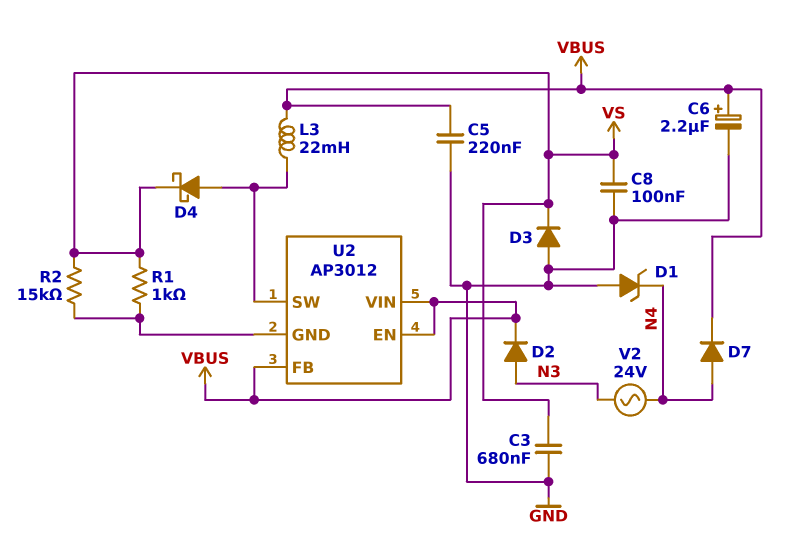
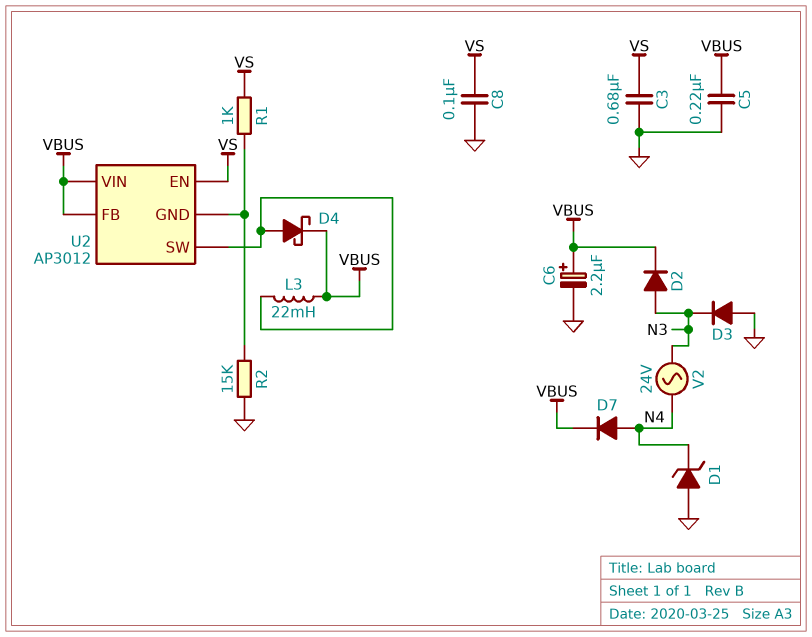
D3: diode (A GND, K VS) -> diode (A GND, K N3)
D4: schottky (A U2/SW, K VS) -> schottky (A U2/SW, K VBUS)
R2: 15k (U2/GND, VS) -> 15k (GND, U2/GND)
U2 pin EN: VBUS -> VS

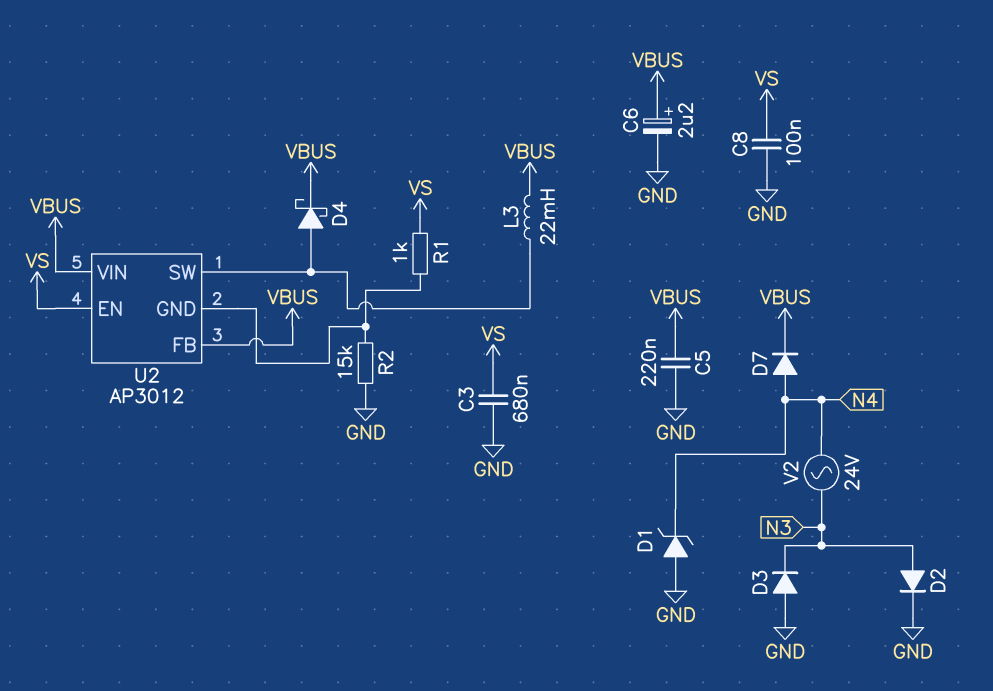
D2: diode (A N3, K VBUS) -> diode (A N3, K GND)

